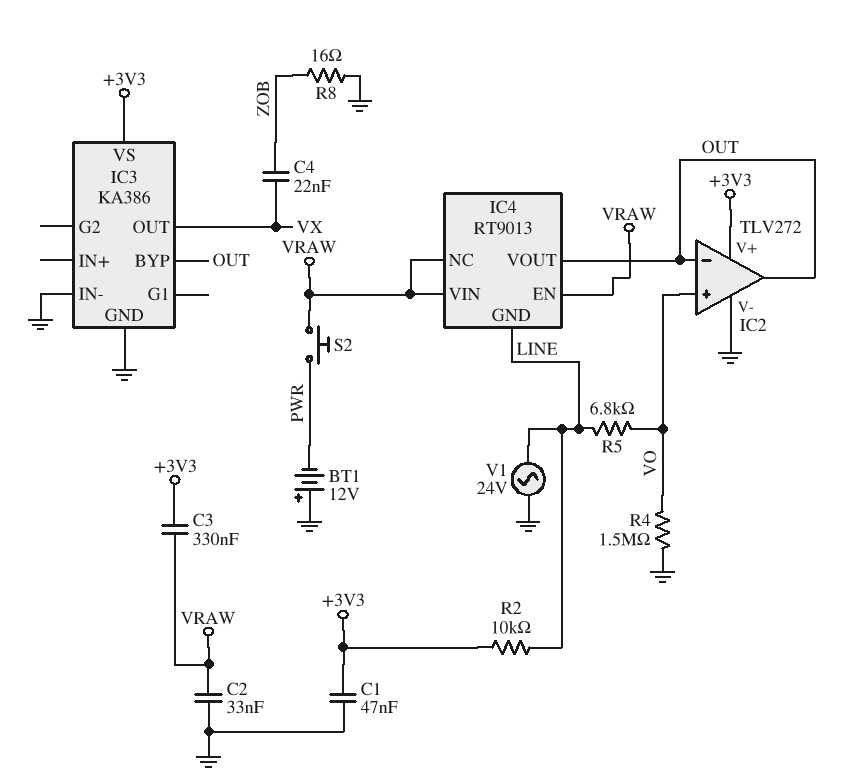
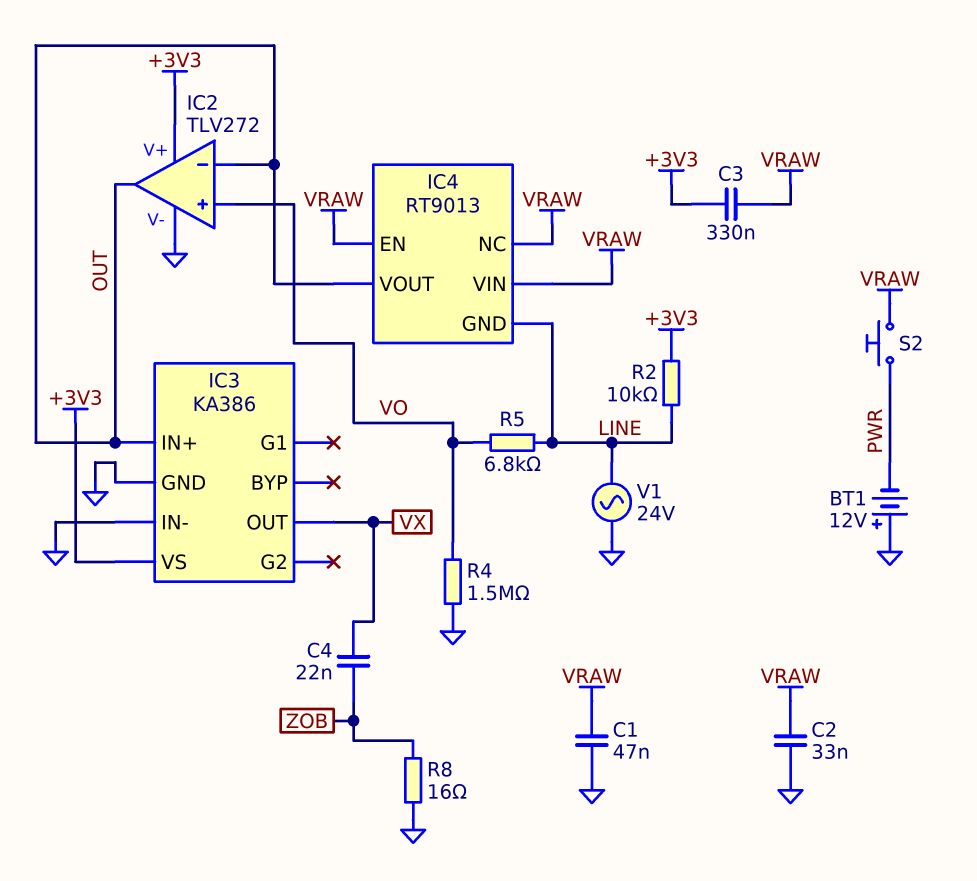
C1: 47nF (+3V3, GND) -> 47nF (GND, VRAW)
IC3 pin BYP: OUT -> none
IC3 pin IN+: none -> OUT

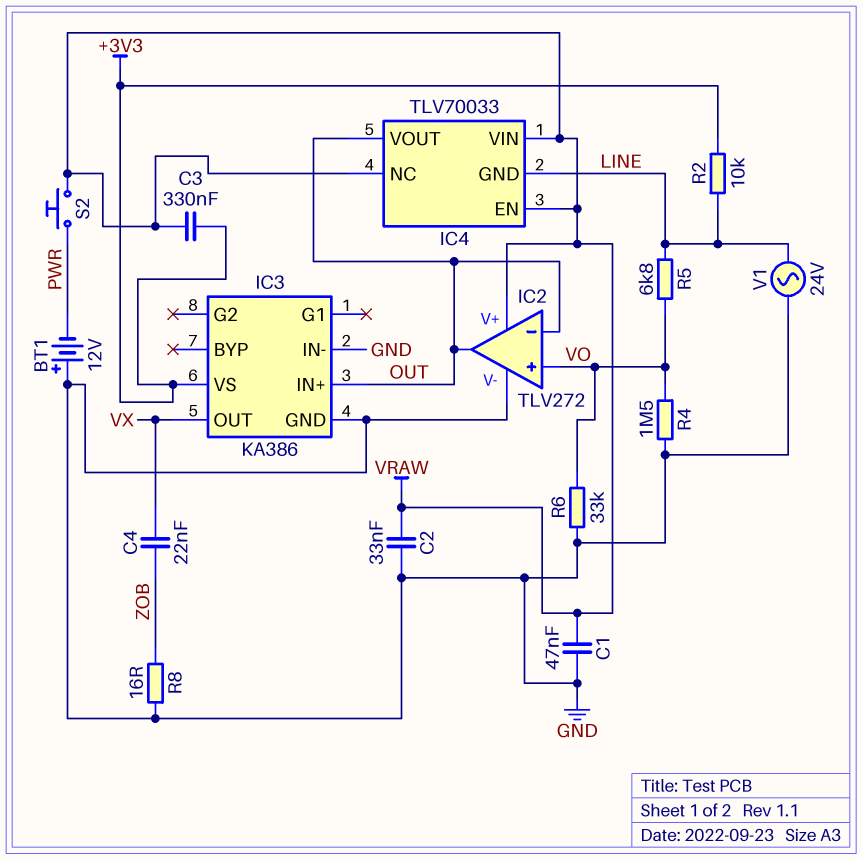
IC2 pin V+: +3V3 -> VRAW
IC4: RT9013 -> TLV70033
R6: none -> 33k (GND, VO)

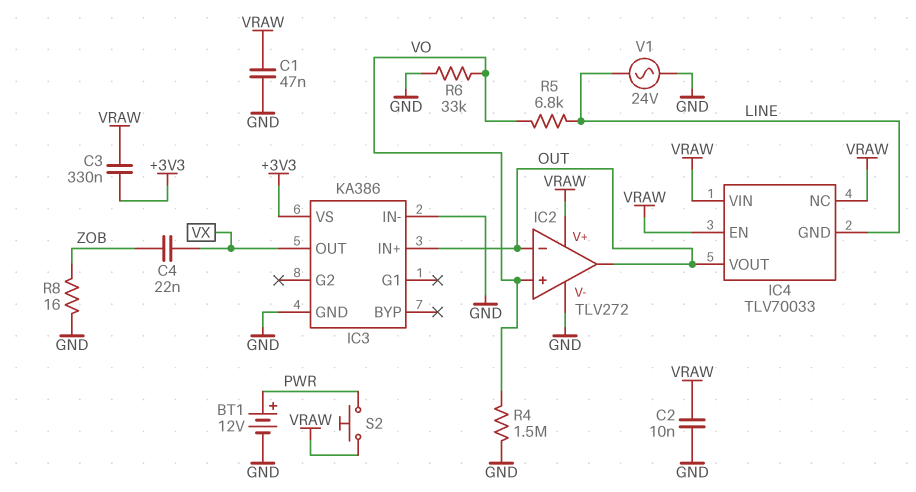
BT1: 12V (plus GND, minus PWR) -> 12V (plus PWR, minus GND)
C2: 33nF (GND, VRAW) -> 10nF (GND, VRAW)
R2: 10k (+3V3, LINE) -> none

